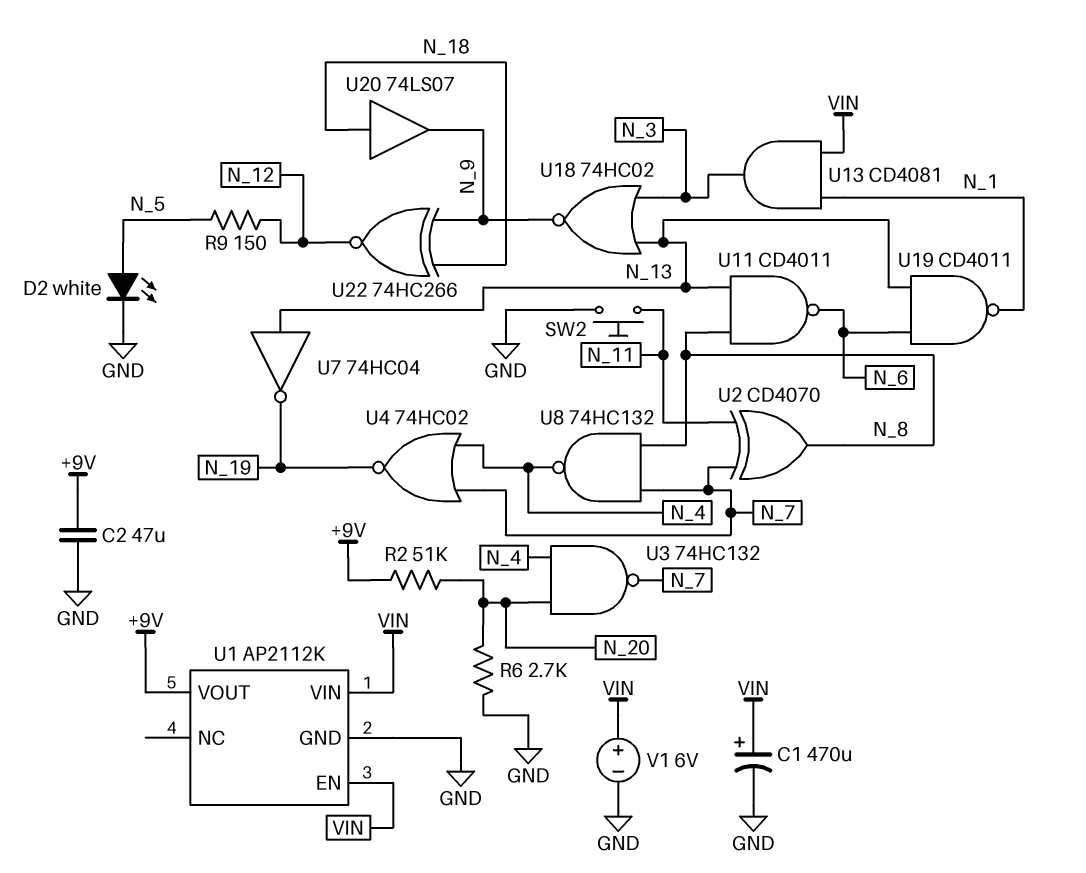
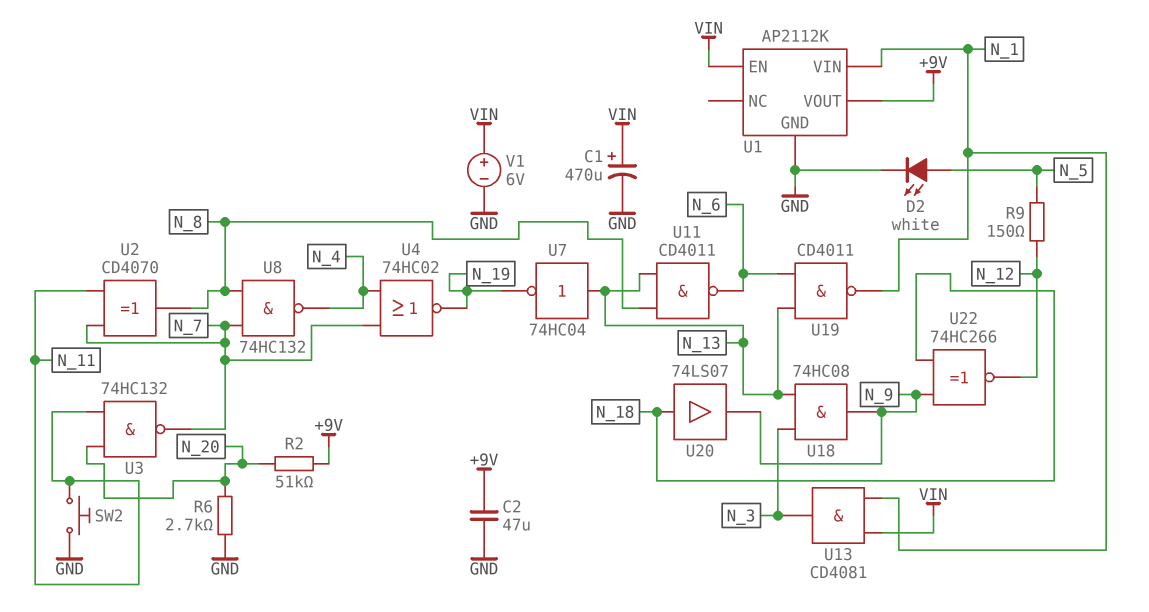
U1 pin VIN: VIN -> N_1
U3: NAND 74HC132 (in N_4, in N_20, out N_7) -> NAND 74HC132 (in N_11, in N_20, out N_7)
U18: NOR 74HC02 (in N_3, in N_13, out N_9) -> AND 74HC08 (in N_3, in N_13, out N_9)

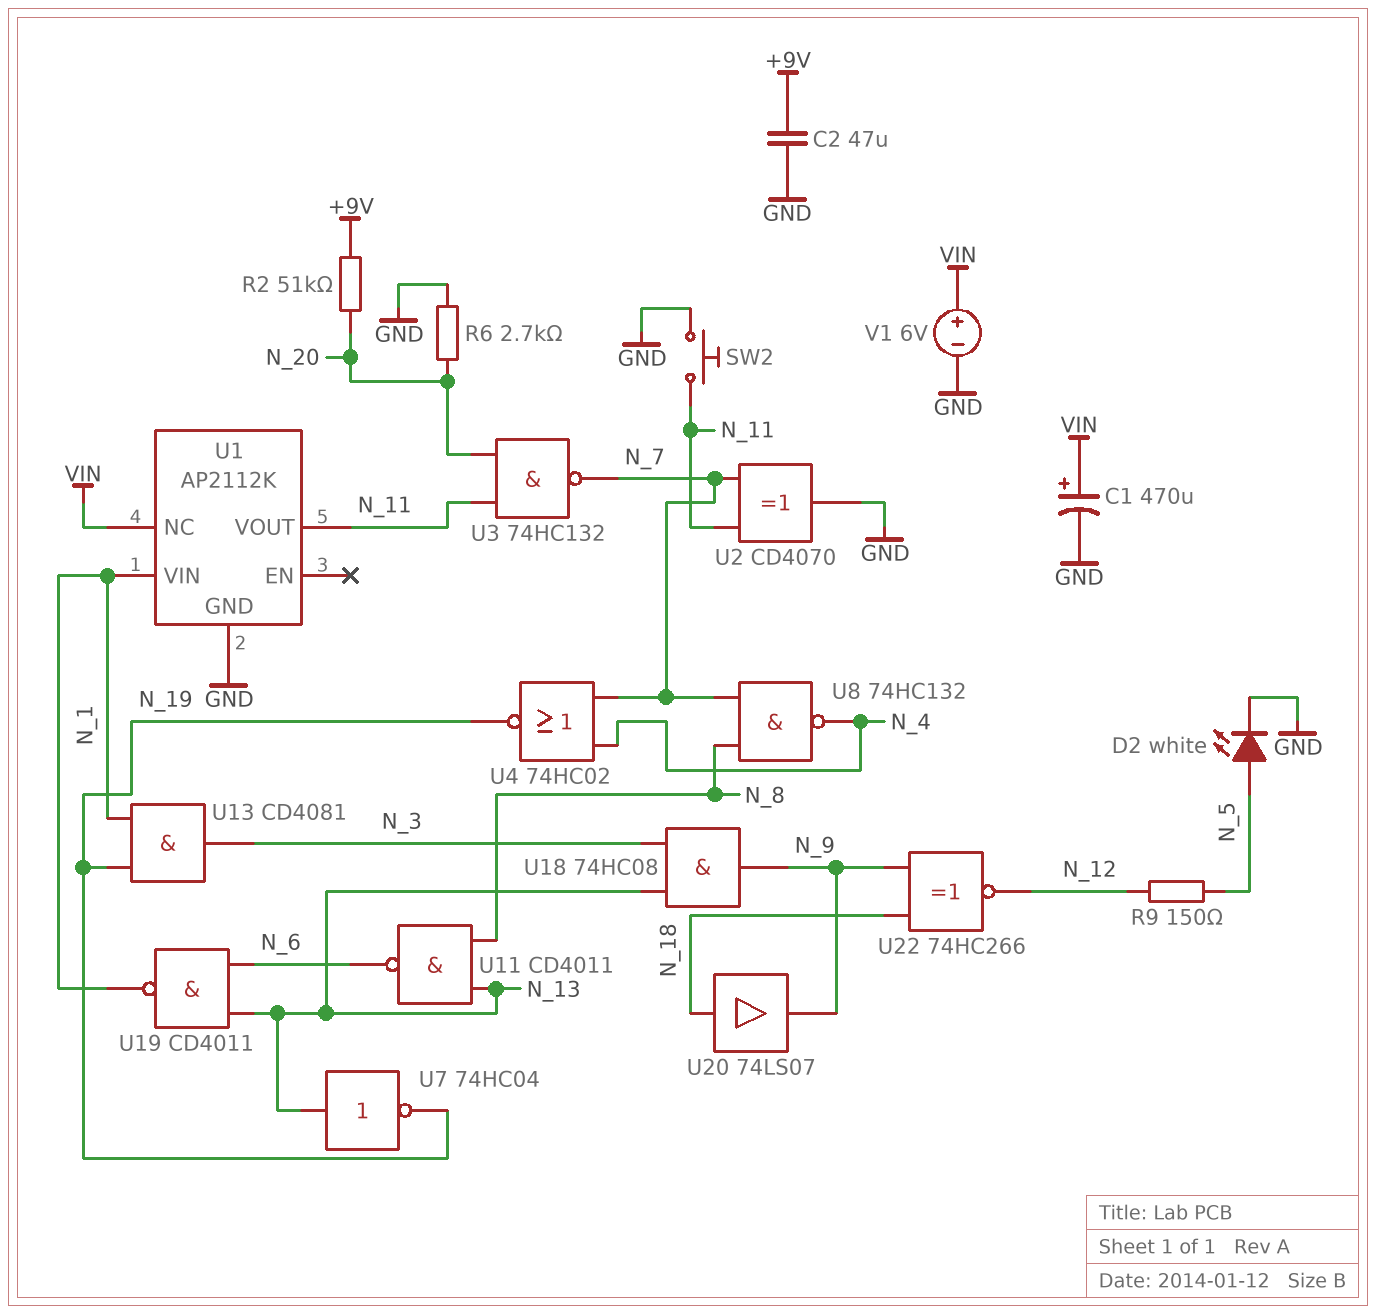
U1 pin EN: VIN -> none
U1 pin NC: none -> VIN
U1 pin VOUT: +9V -> N_11
U2: XOR CD4070 (in N_7, in N_11, out N_8) -> XOR CD4070 (in N_7, in N_11, out GND)
U13: AND CD4081 (in N_1, in VIN, out N_3) -> AND CD4081 (in N_1, in N_19, out N_3)

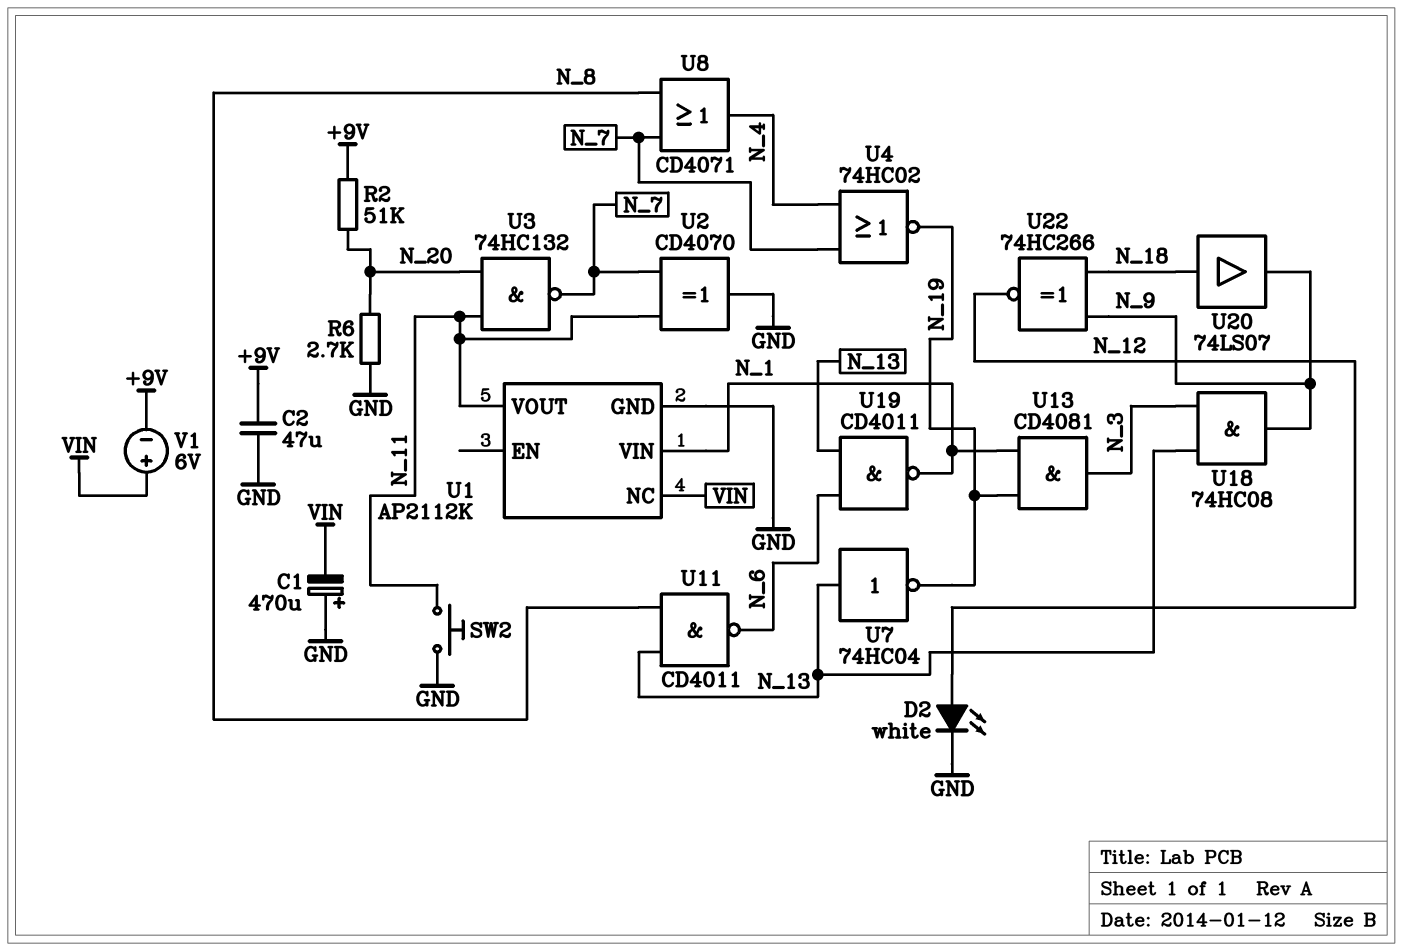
C1: 470uF (plus VIN, minus GND) -> 470uF (plus GND, minus VIN)
D2: LED white (A N_5, K GND) -> LED white (A N_12, K GND)
R9: 150 (N_5, N_12) -> none
U8: NAND 74HC132 (in N_7, in N_8, out N_4) -> OR CD4071 (in N_7, in N_8, out N_4)
V1: 6V (plus VIN, minus GND) -> 6V (plus VIN, minus +9V)

